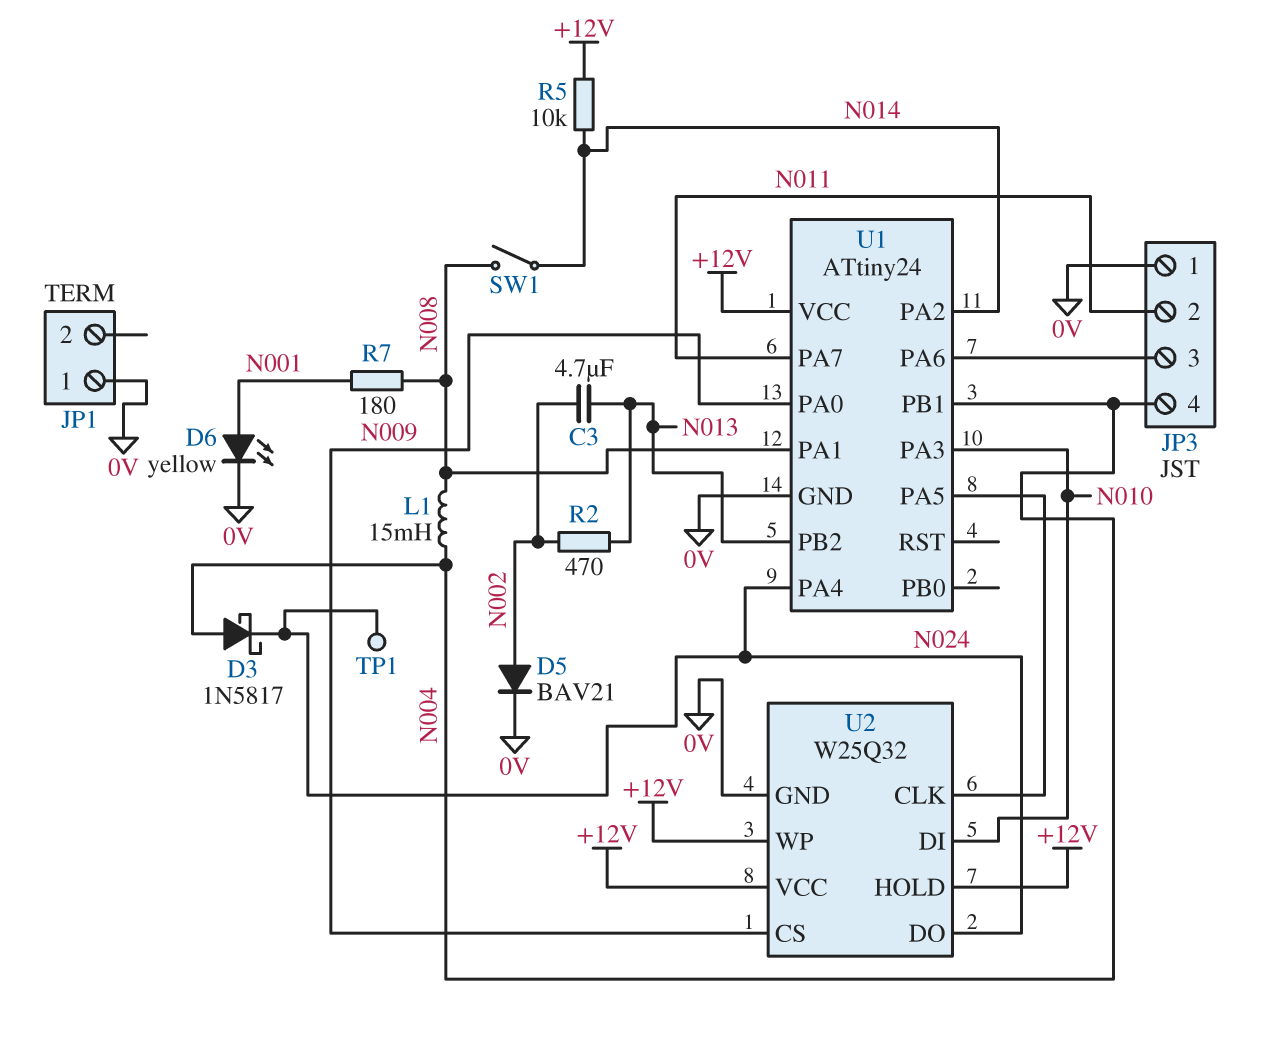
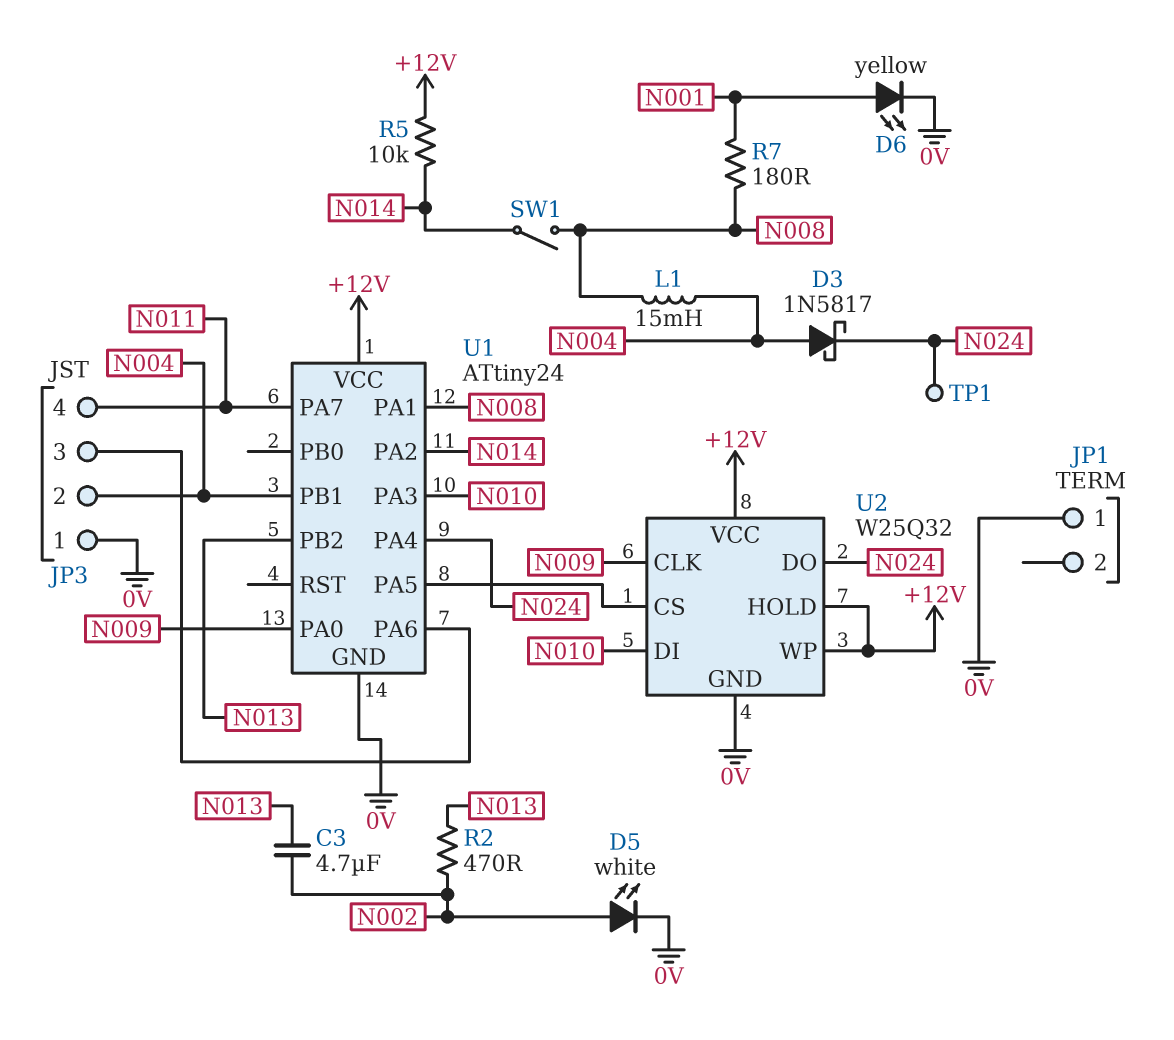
D5: diode BAV21 (A N002, K 0V) -> LED white (A N002, K 0V)
JP3 pin 2: N011 -> N004
JP3 pin 4: N004 -> N011
U2 pin CLK: U1/PA5 -> N009
U2 pin CS: N009 -> U1/PA5

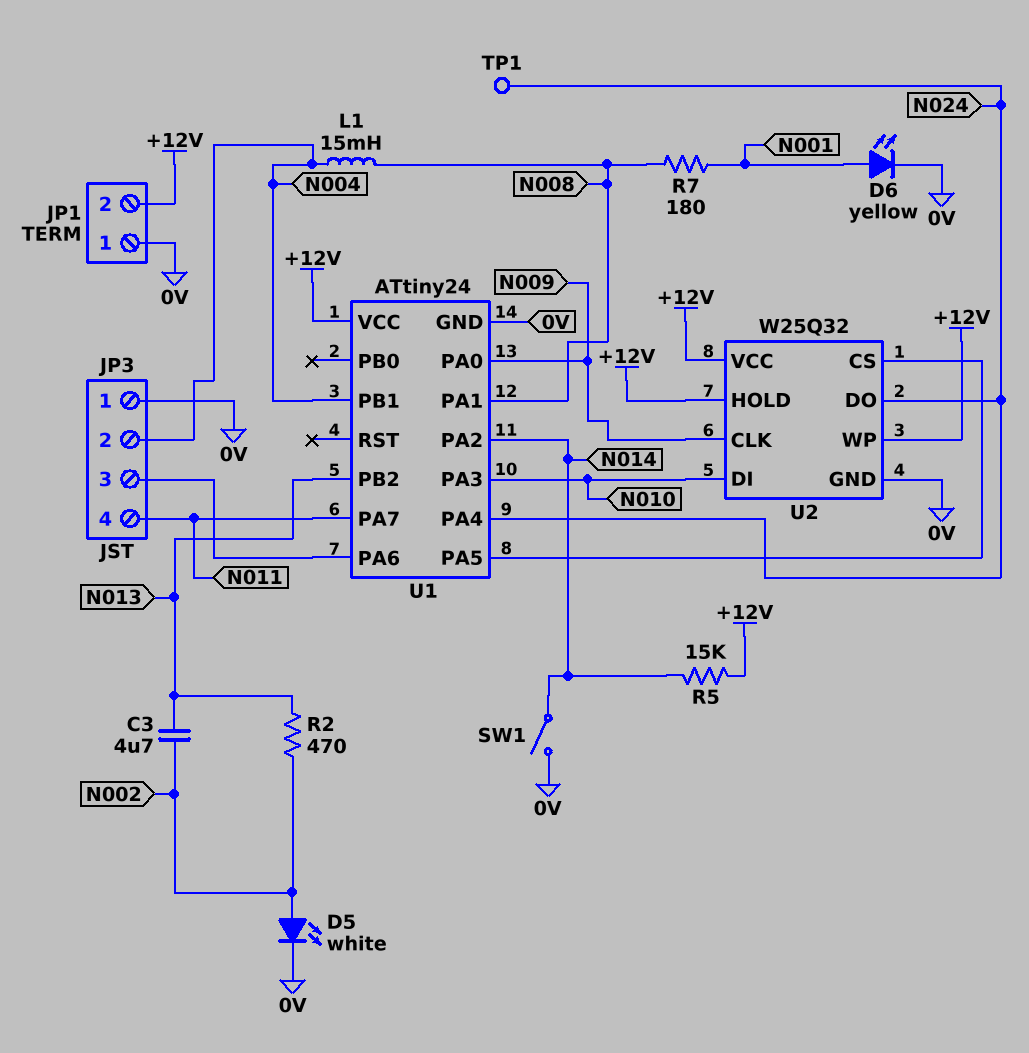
D3: schottky 1N5817 (A N004, K N024) -> none
JP1 pin 2: none -> +12V
R5: 10k (+12V, N014) -> 15k (+12V, N014)
SW1: switch (N008, N014) -> switch (0V, N014)

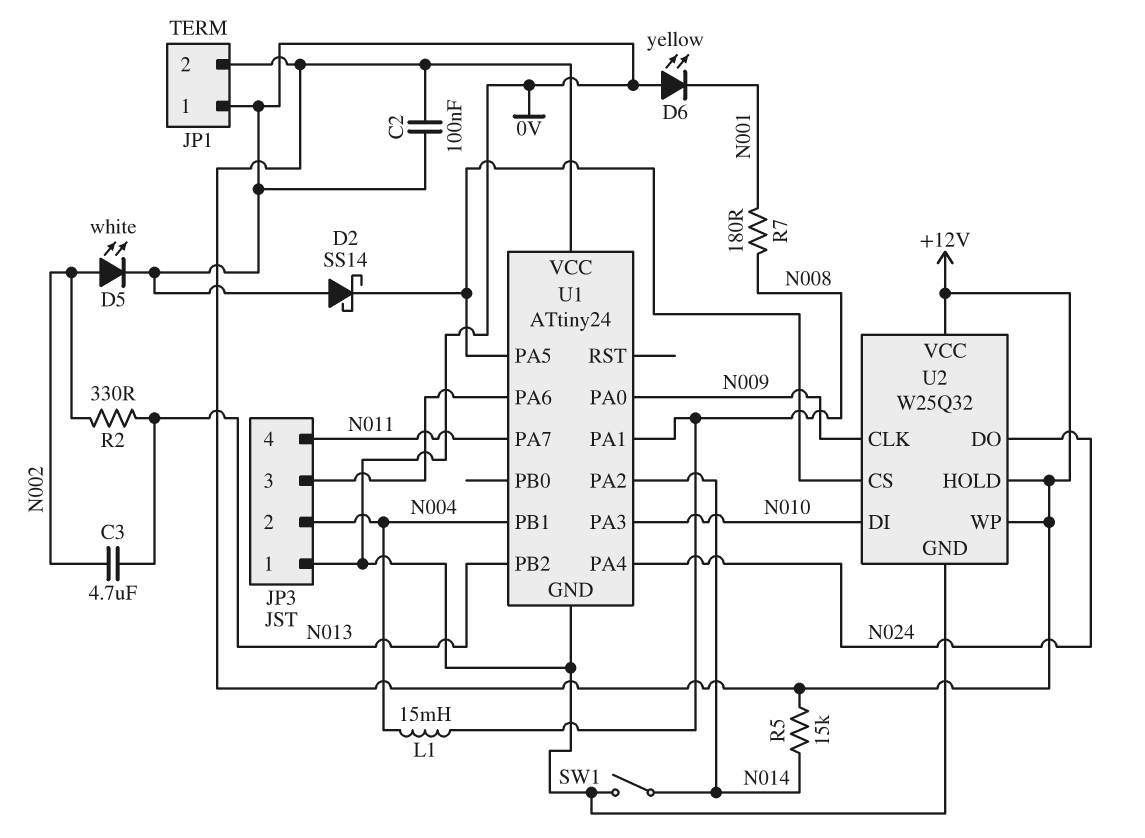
C2: none -> 100nF (+12V, 0V)
D2: none -> schottky SS14 (A 0V, K U1/PA5)
D6: LED yellow (A N001, K 0V) -> LED yellow (A 0V, K N001)
R2: 470 (N002, N013) -> 330 (N002, N013)
TP1: test point (N024) -> none

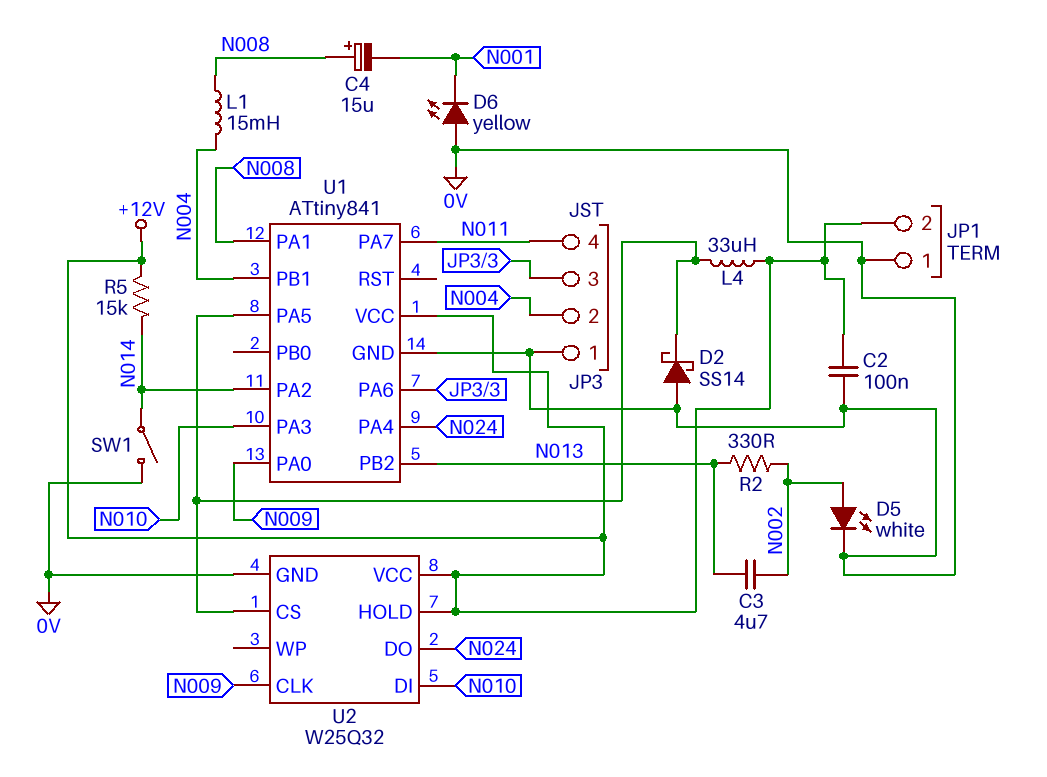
C4: none -> 15uF (plus N008, minus N001)
L4: none -> 33uH (+12V, U1/PA5)
R7: 180 (N001, N008) -> none
U1: ATtiny24 -> ATtiny841
U2 pin WP: +12V -> none

